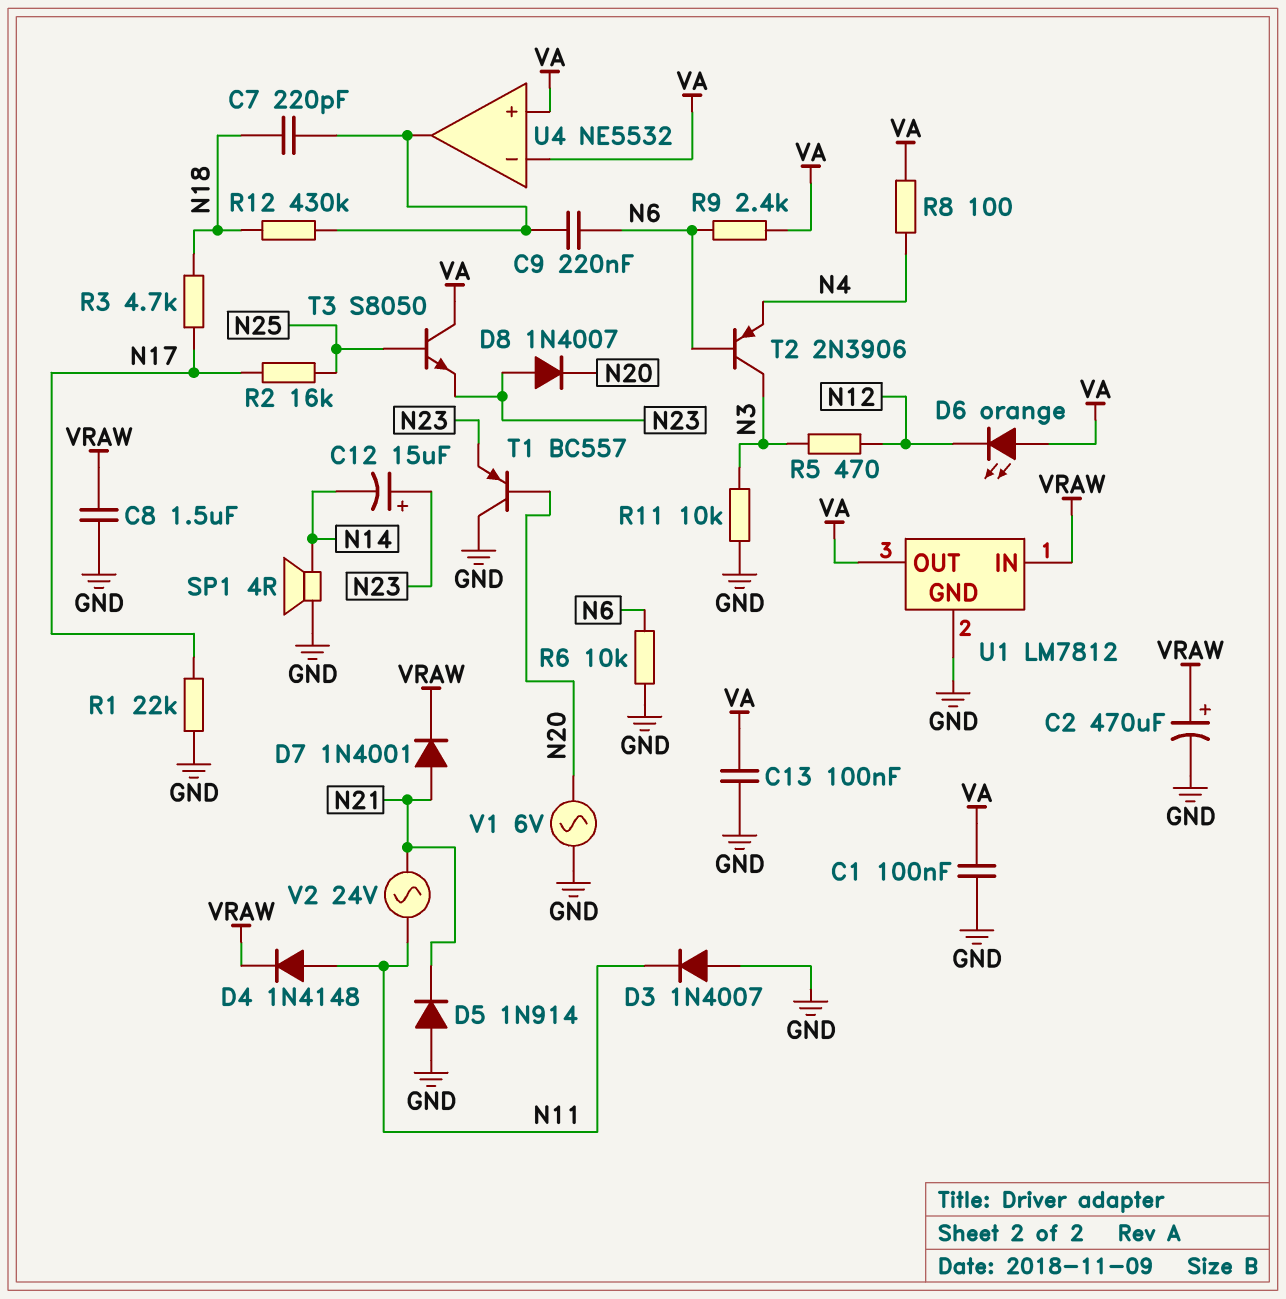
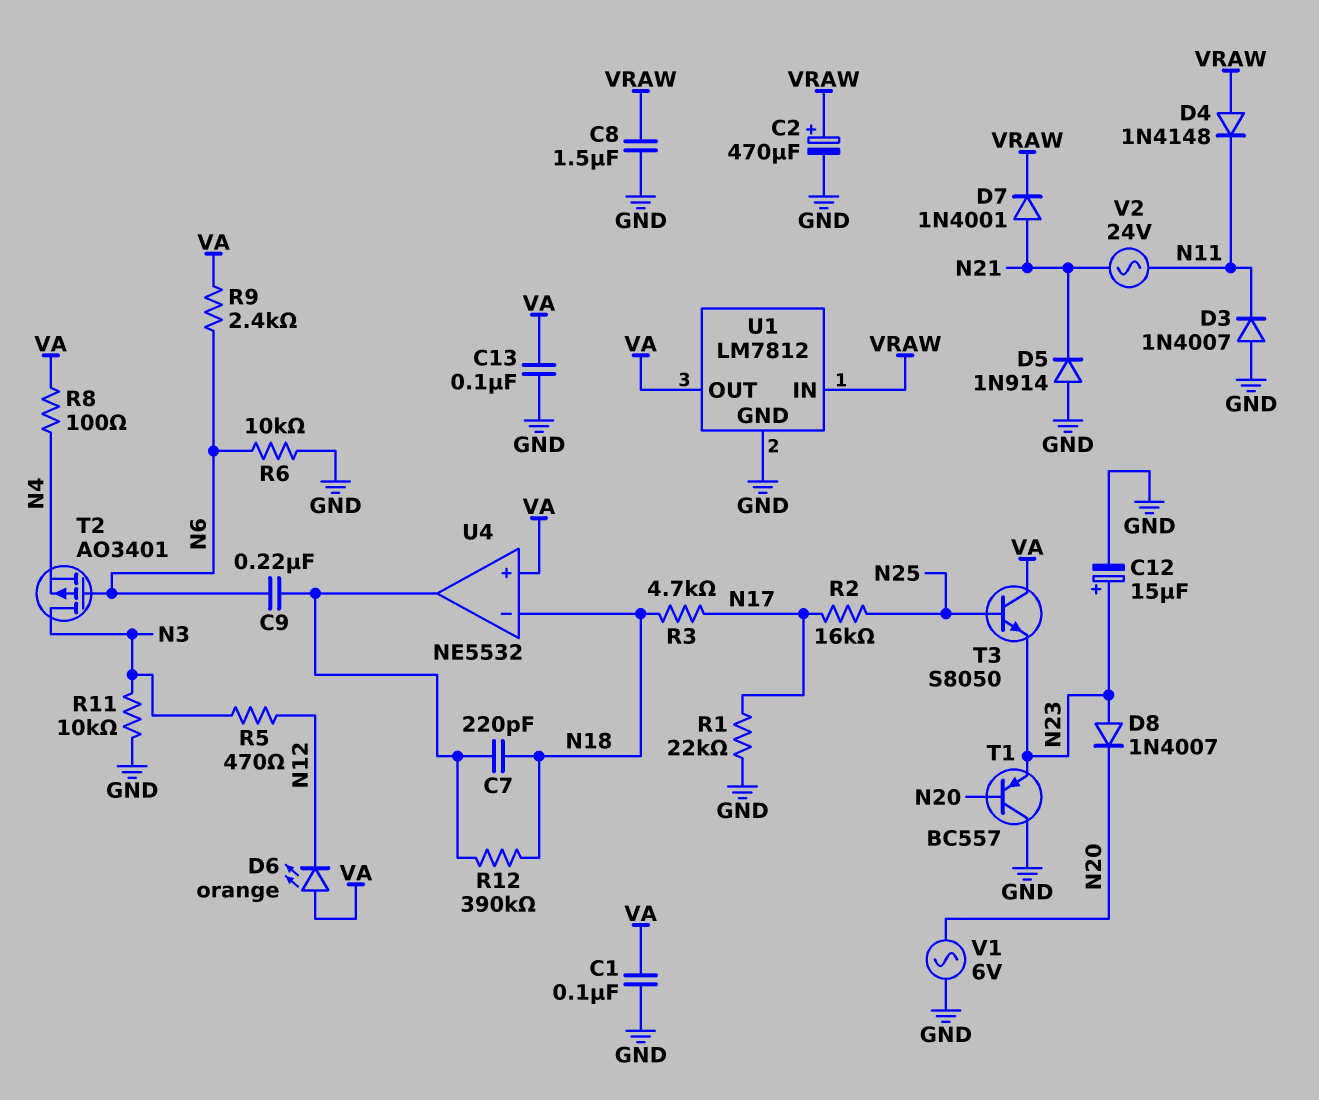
C12: 15uF (plus N23, minus N14) -> 15uF (plus N23, minus GND)
D4: diode 1N4148 (A N11, K VRAW) -> diode 1N4148 (A VRAW, K N11)
R12: 430k (N18, U4/out) -> 390k (N18, U4/out)
SP1: speaker 4R (GND, N14) -> none
T2: PNP 2N3906 (B N6, C N3, E N4) -> PMOS AO3401 (G N6, D N3, S N4)
U4 pin in-: VA -> N18

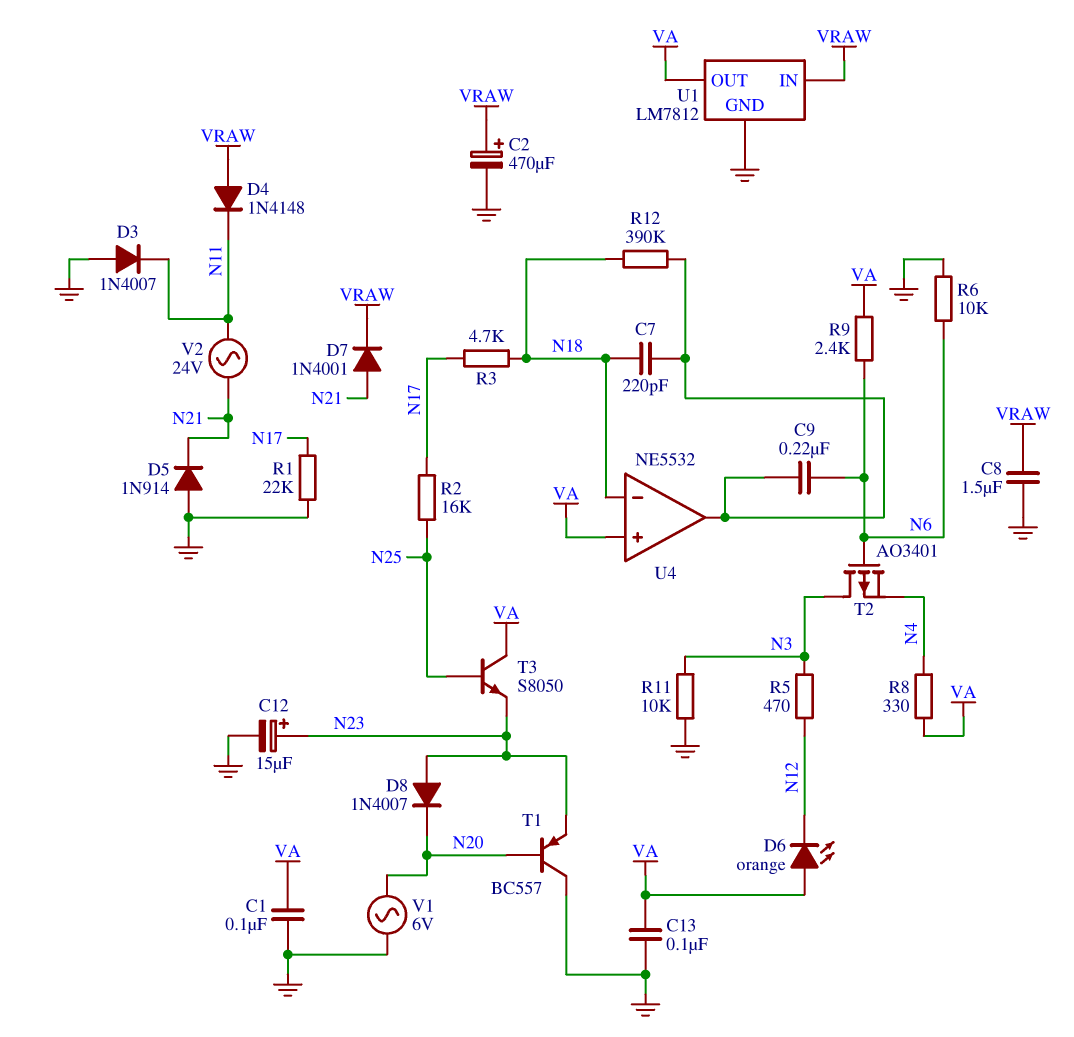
R8: 100 (N4, VA) -> 330 (N4, VA)

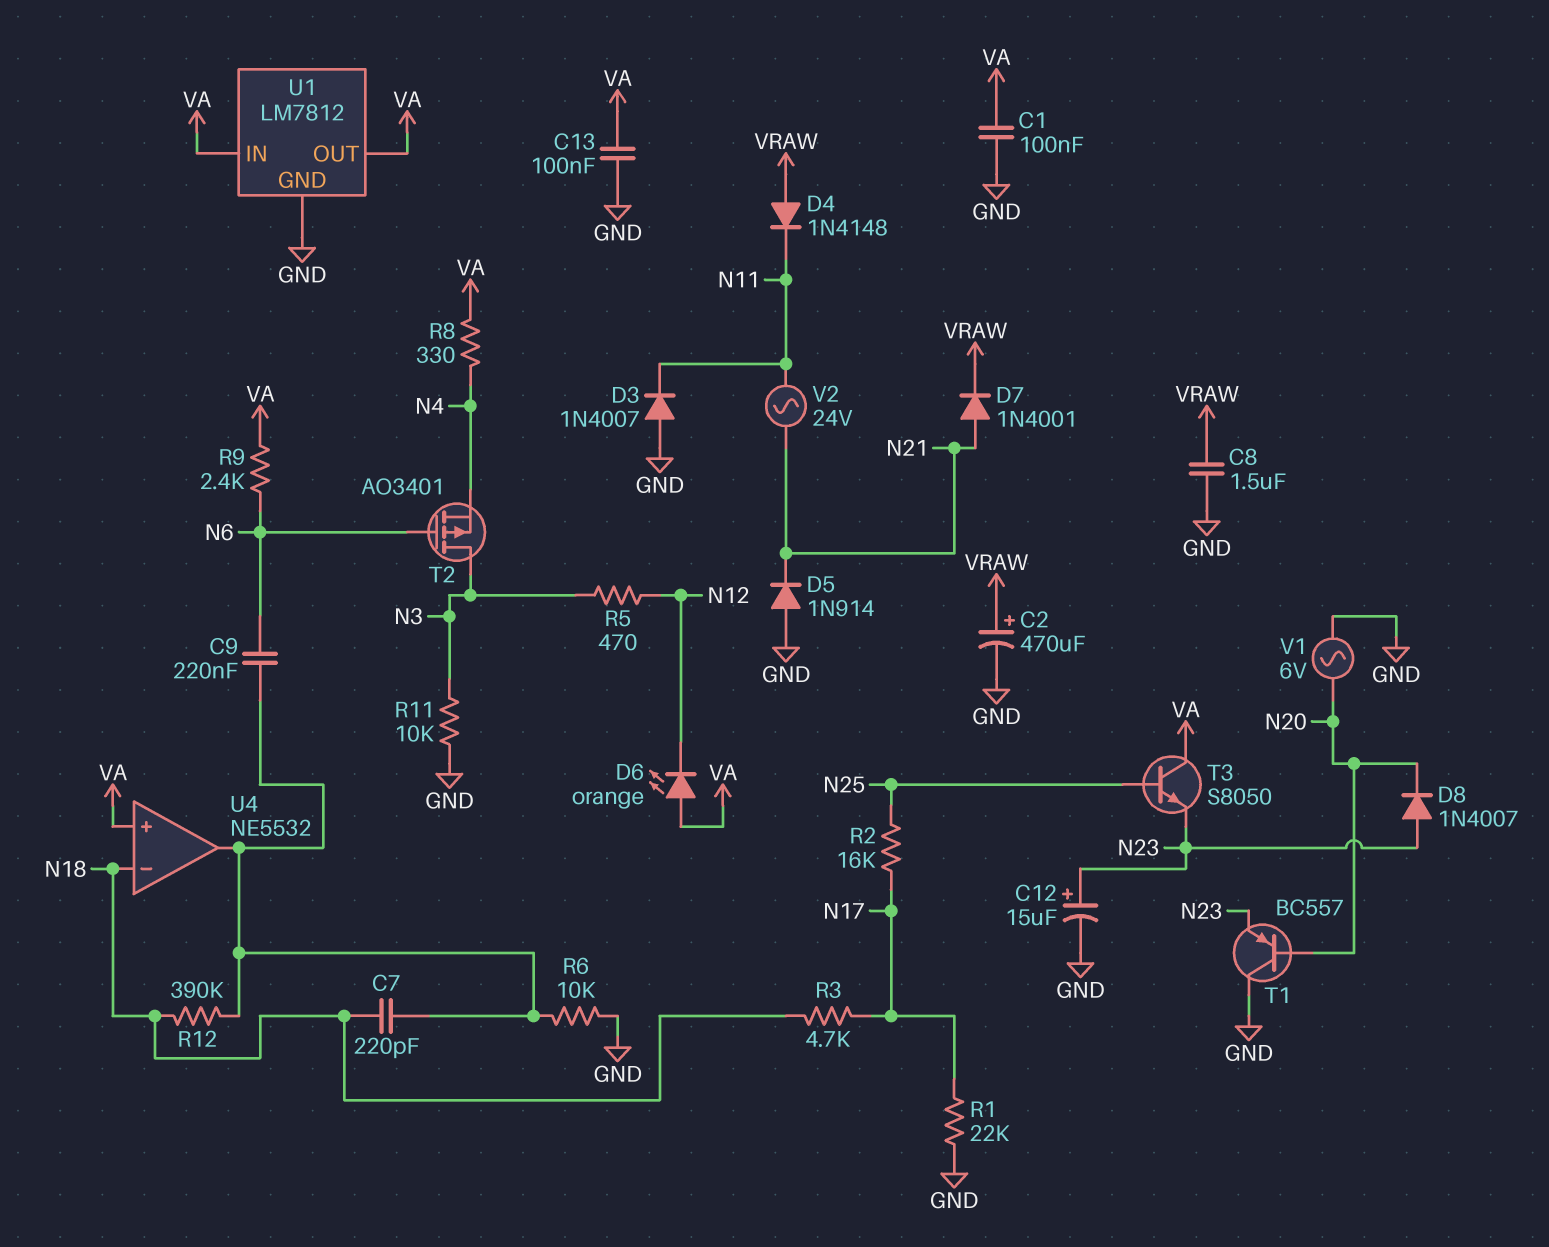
R6: 10k (GND, N6) -> 10k (GND, U4/out)
U1 pin IN: VRAW -> VA

